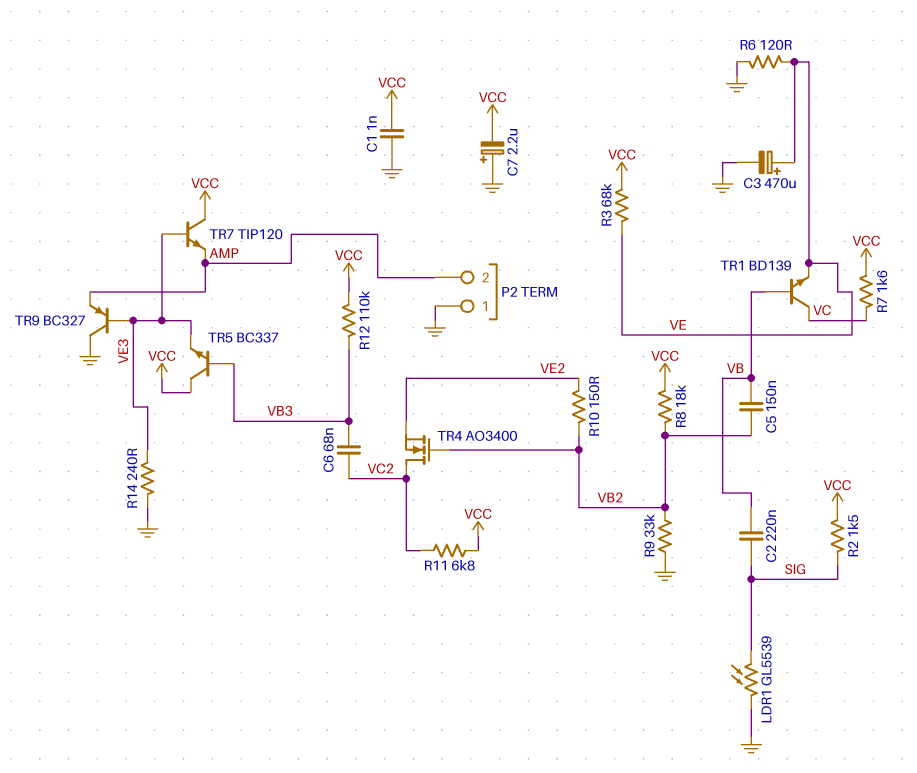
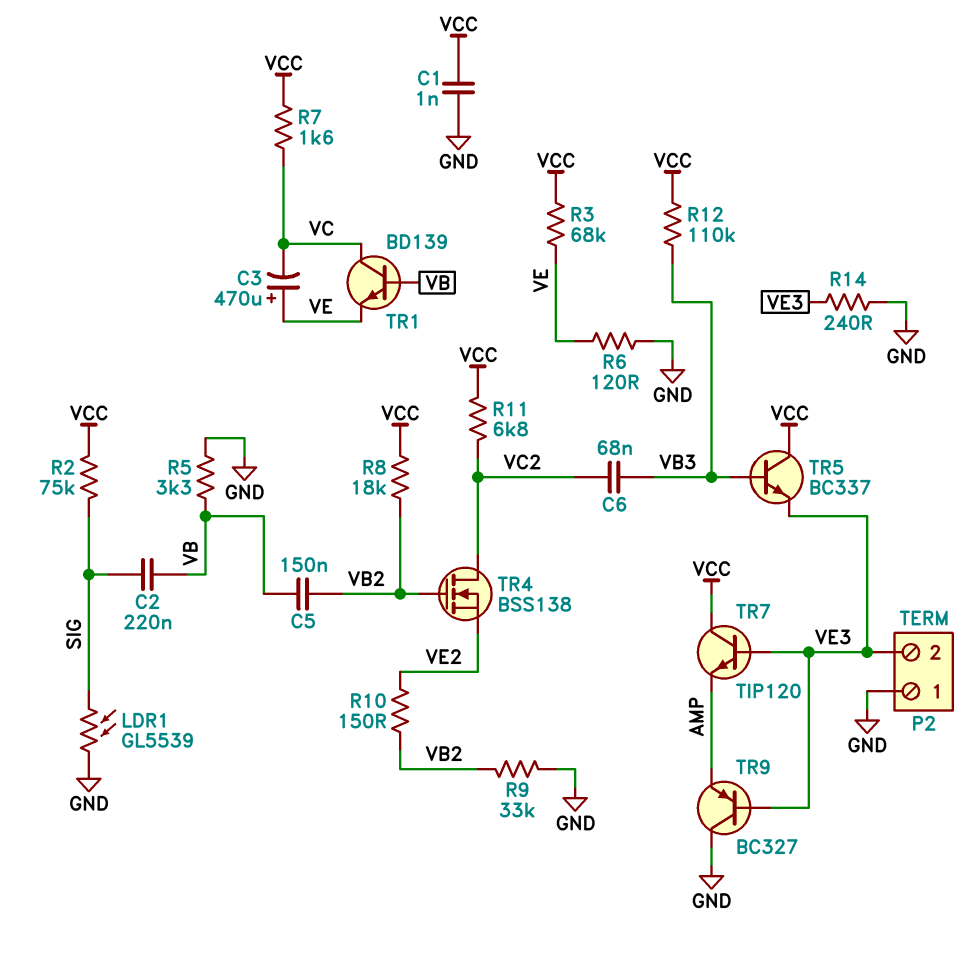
C3: 470uF (plus VE, minus GND) -> 470uF (plus VE, minus VC)
C7: 2.2uF (plus GND, minus VCC) -> none
P2 pin 2: AMP -> VE3
R2: 1.5k (SIG, VCC) -> 75k (SIG, VCC)
R5: none -> 3.3k (GND, VB)
TR4: NMOS AO3400 (G VB2, D VC2, S VE2) -> NMOS BSS138 (G VB2, D VC2, S VE2)

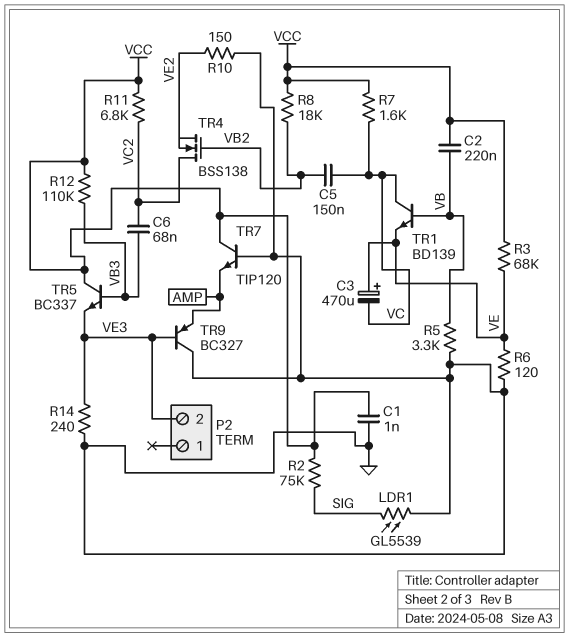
C2: 220nF (SIG, VB) -> 220nF (VB, VCC)
C5: 150nF (VB, VB2) -> 150nF (VB2, VC)
P2 pin 1: GND -> none
R9: 33k (GND, VB2) -> none
R10: 150 (VB2, VE2) -> 150 (GND, VE2)
TR7: NPN TIP120 (B VE3, C VCC, E AMP) -> NPN TIP120 (B GND, C VCC, E AMP)

